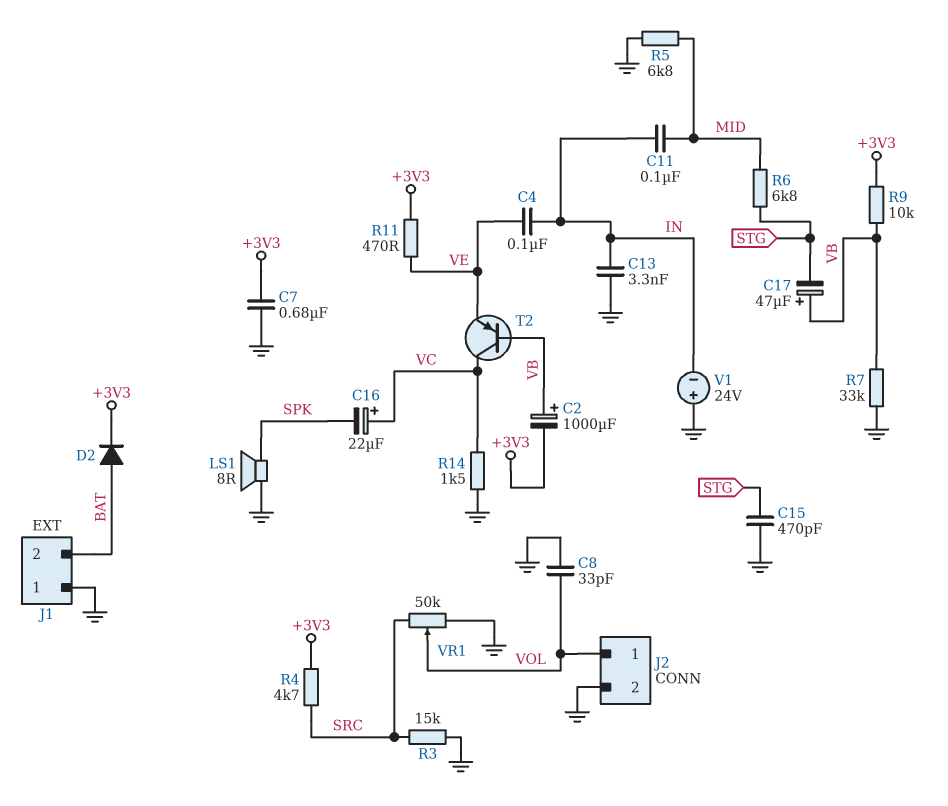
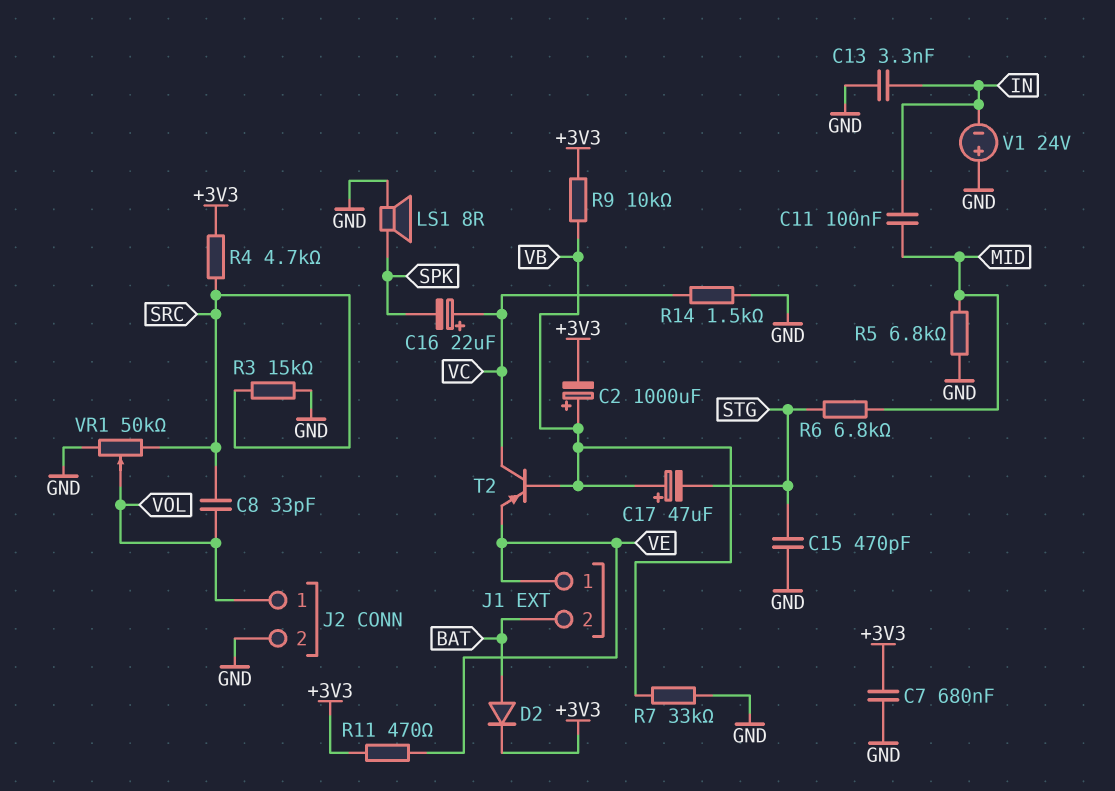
C4: 100nF (IN, VE) -> none
C8: 33pF (GND, VOL) -> 33pF (SRC, VOL)
J1 pin 1: GND -> VE

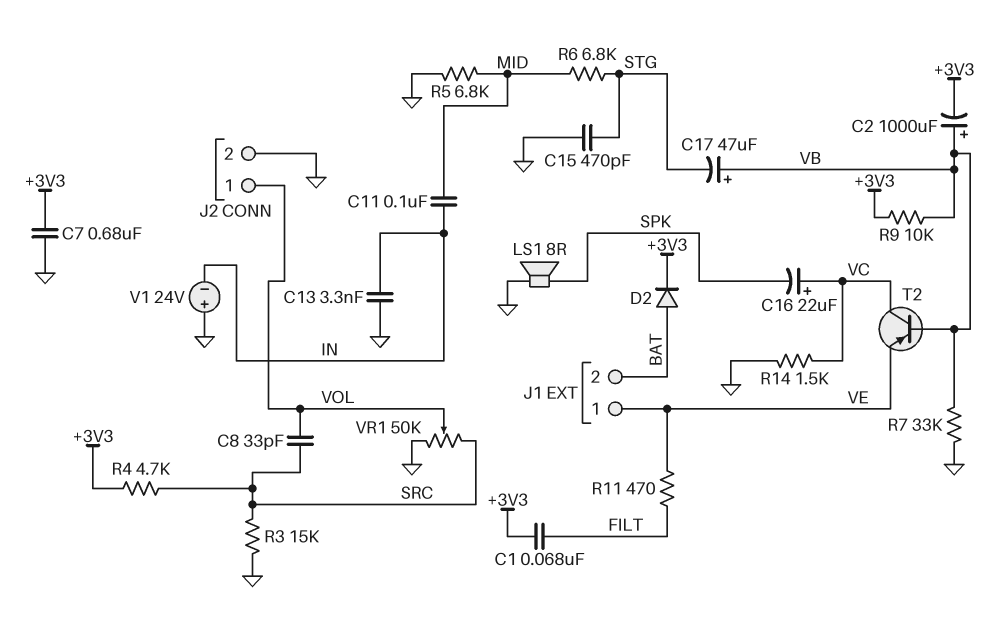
C1: none -> 68nF (+3V3, FILT)
R11: 470 (+3V3, VE) -> 470 (FILT, VE)

